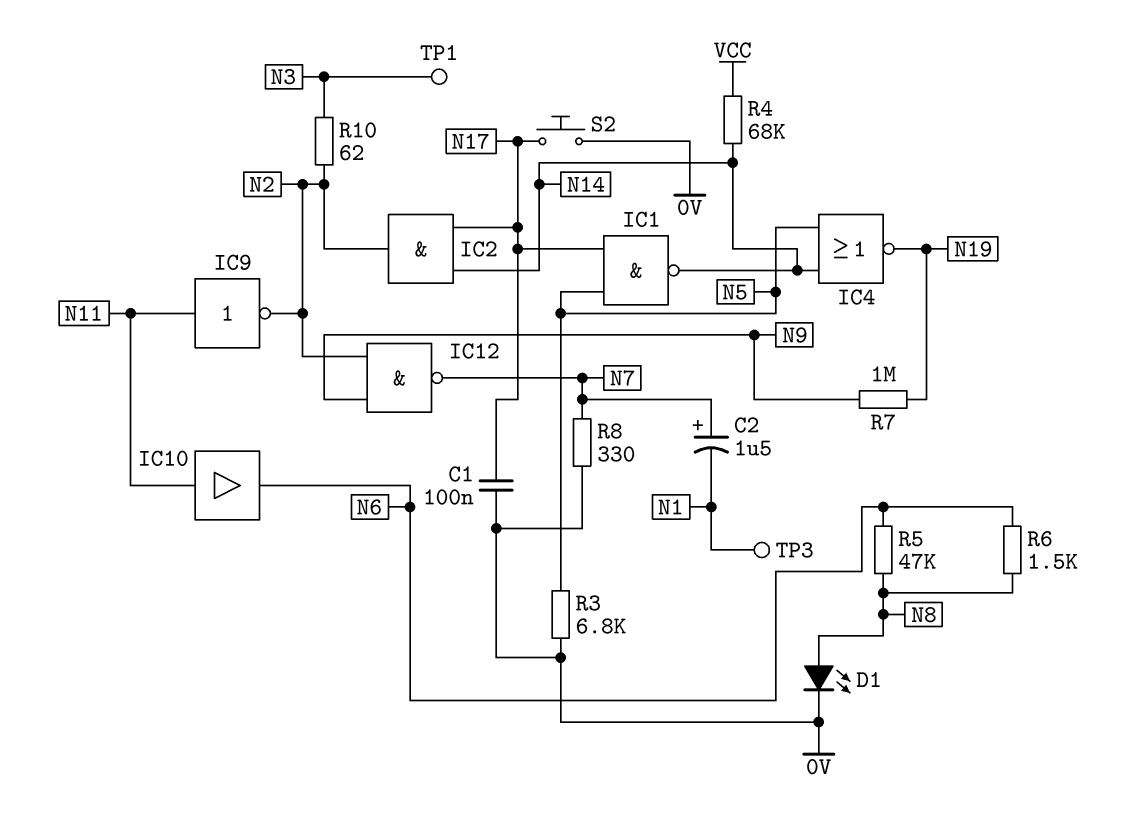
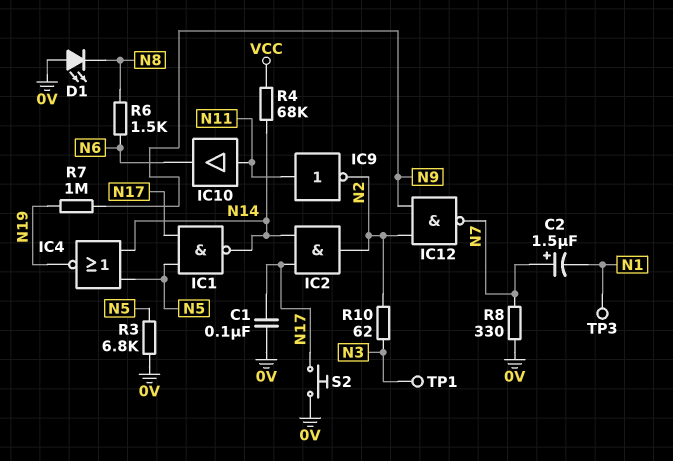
D1: LED (A N8, K 0V) -> LED (A 0V, K N8)
R5: 47k (N6, N8) -> none

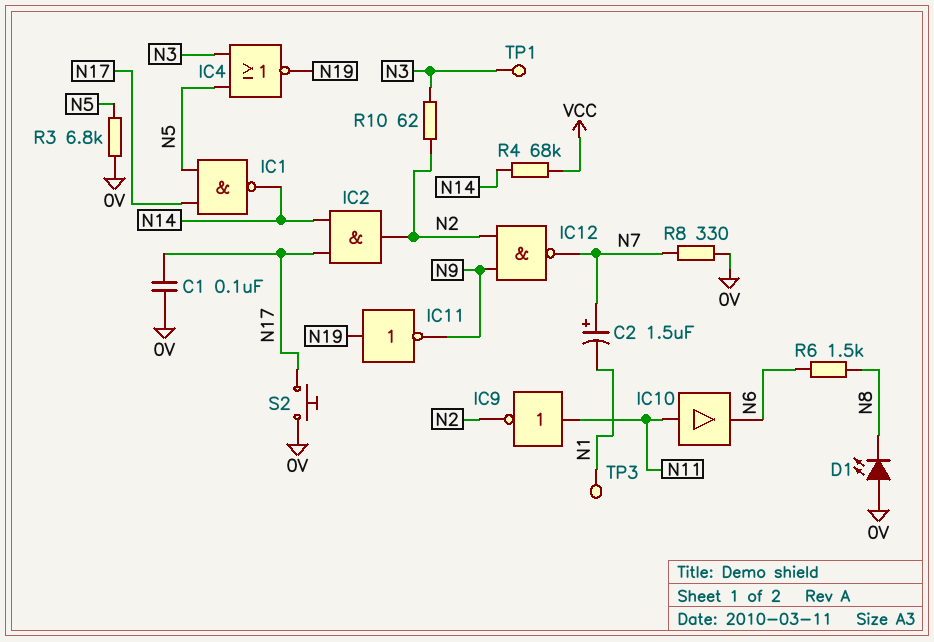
IC4: NOR (in N5, in N14, out N19) -> NOR (in N3, in N5, out N19)
IC11: none -> NOT (in N19, out N9)
R7: 1M (N9, N19) -> none

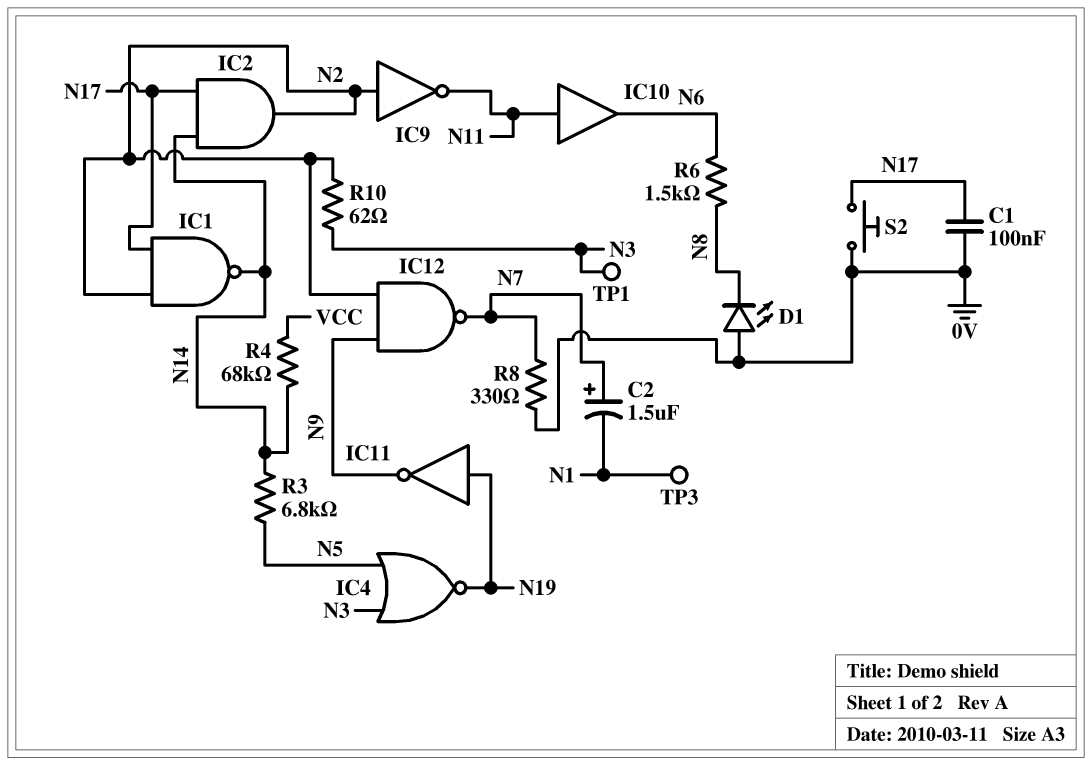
IC1: NAND (in N5, in N17, out N14) -> NAND (in N2, in N17, out N14)
IC9: NOT (in N11, out N2) -> NOT (in N2, out N11)
R3: 6.8k (0V, N5) -> 6.8k (N5, N14)

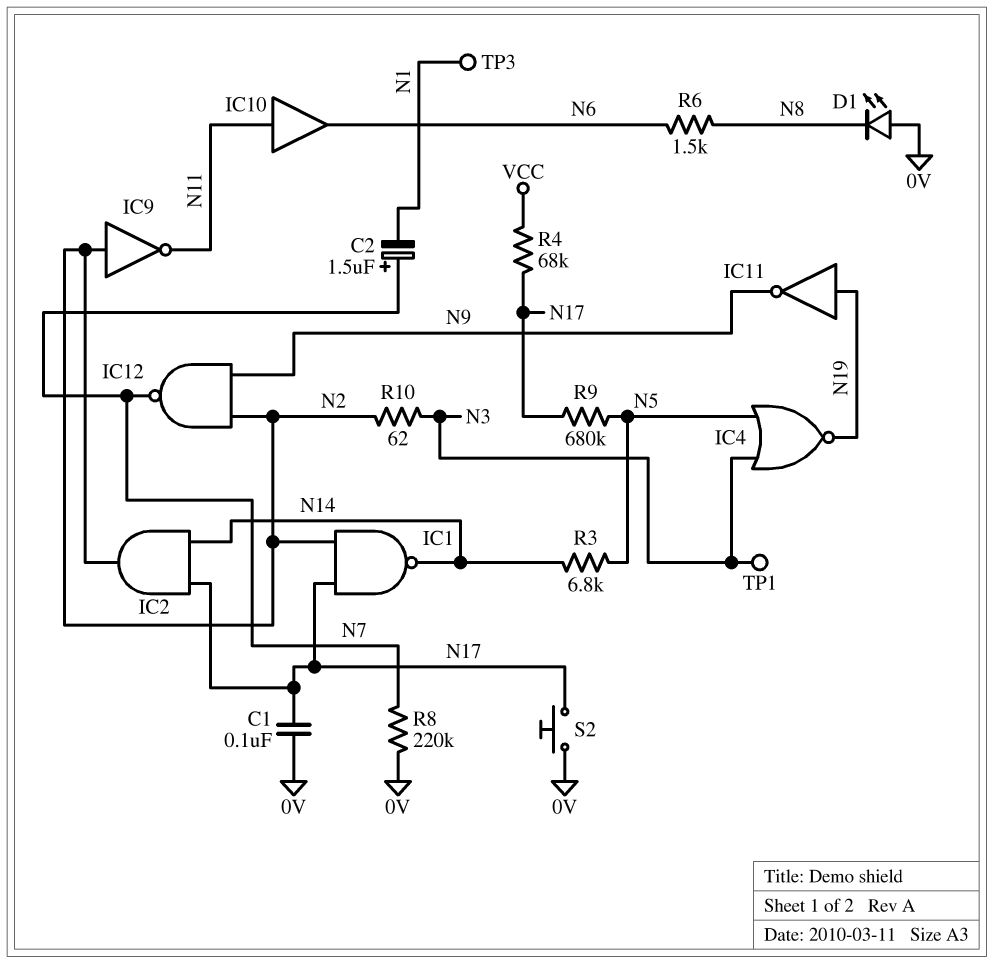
R4: 68k (N14, VCC) -> 68k (N17, VCC)
R8: 330 (0V, N7) -> 220k (0V, N7)
R9: none -> 680k (N5, N17)

